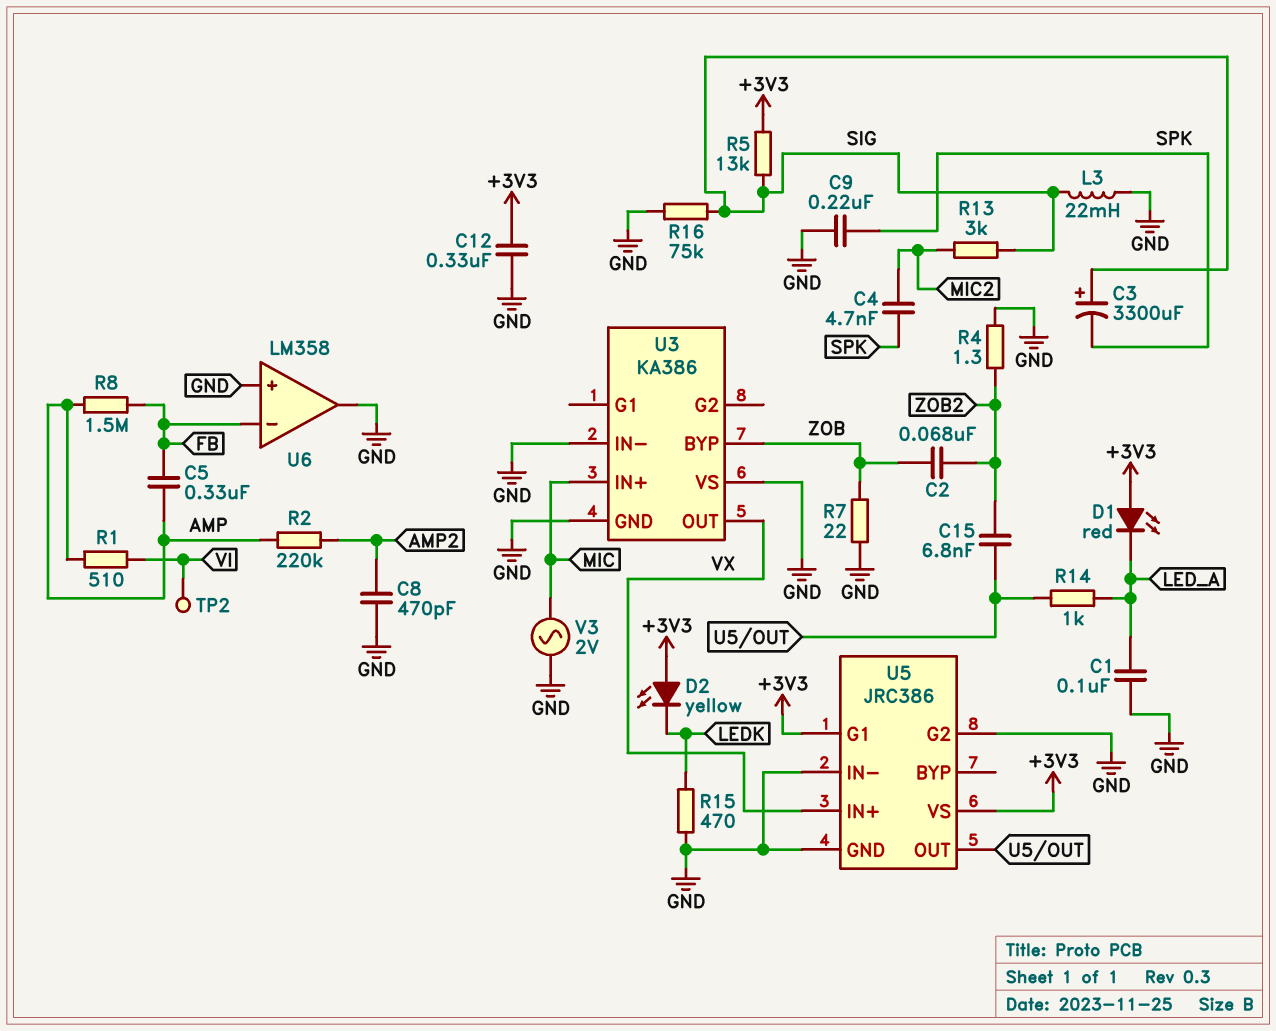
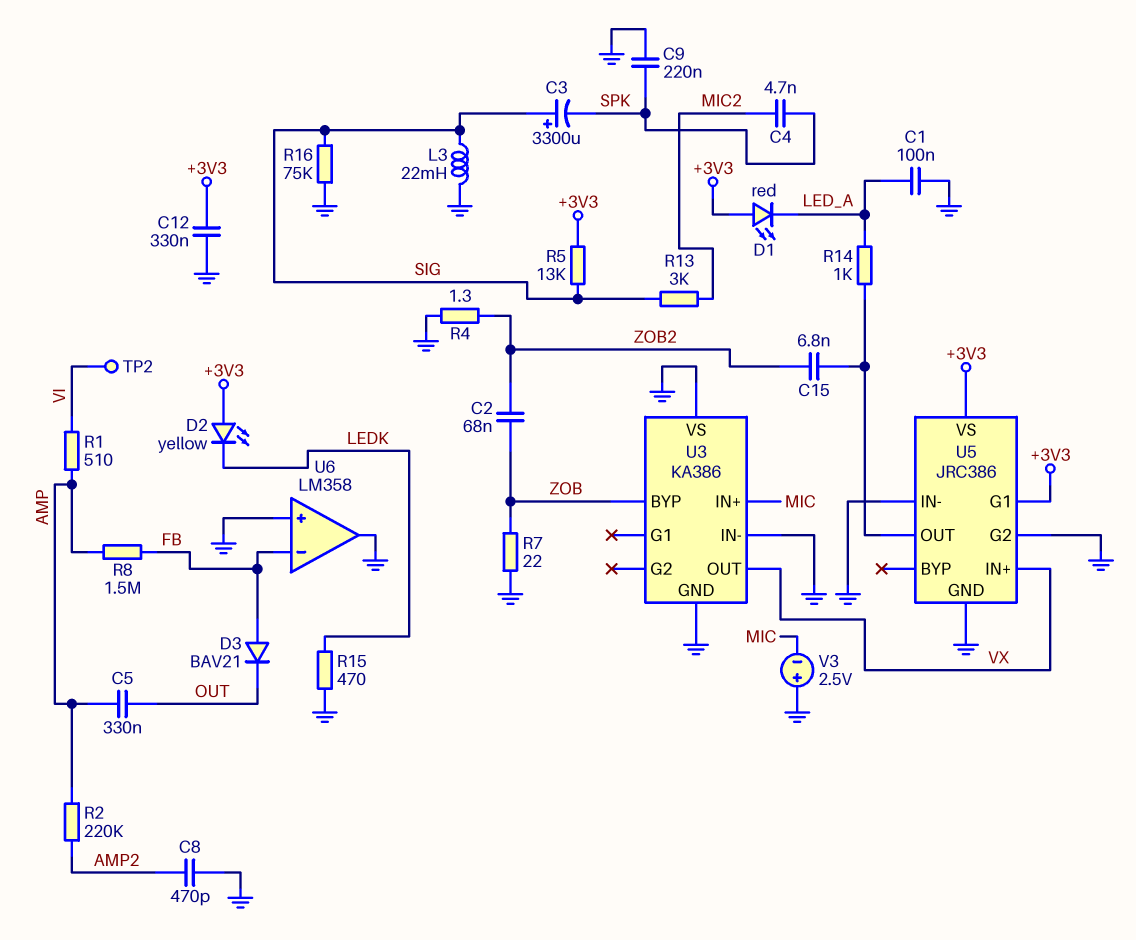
C5: 330nF (AMP, FB) -> 330nF (AMP, OUT)
D3: none -> diode BAV21 (A FB, K OUT)
V3: AC 2V (GND, MIC) -> 2.5V (plus GND, minus MIC)

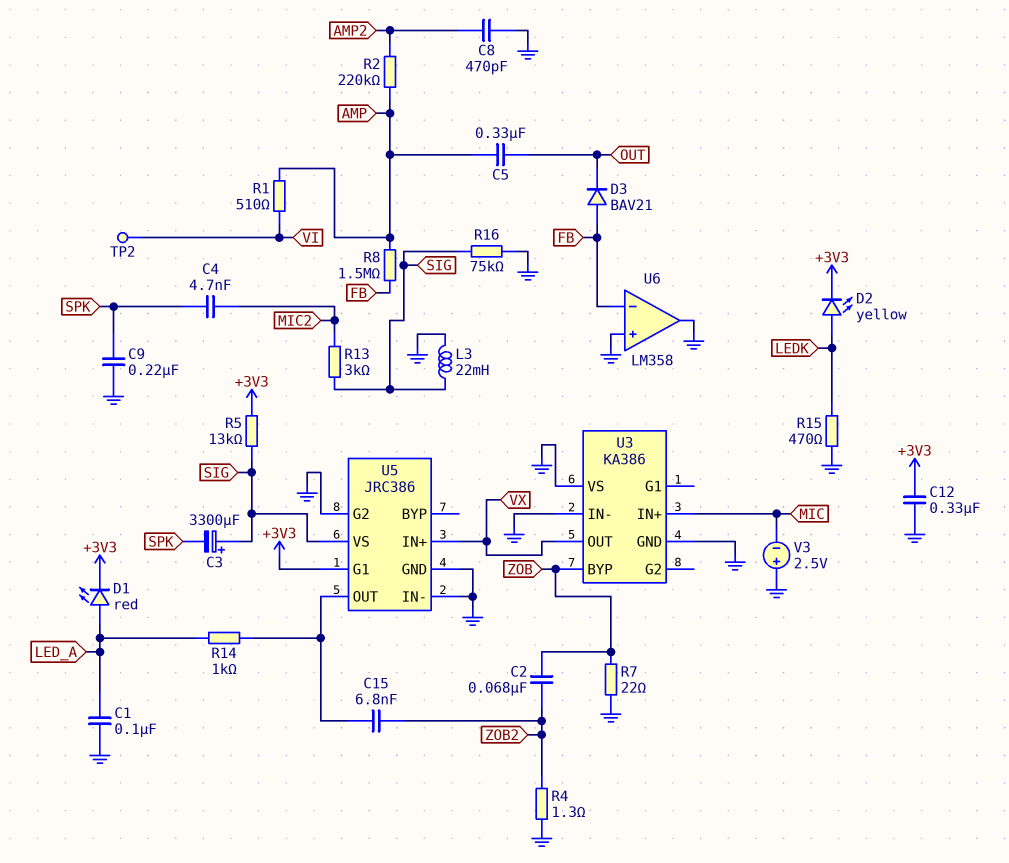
D1: LED red (A +3V3, K LED_A) -> LED red (A LED_A, K +3V3)
D2: LED yellow (A +3V3, K LEDK) -> LED yellow (A LEDK, K +3V3)
U5 pin VS: +3V3 -> SIG

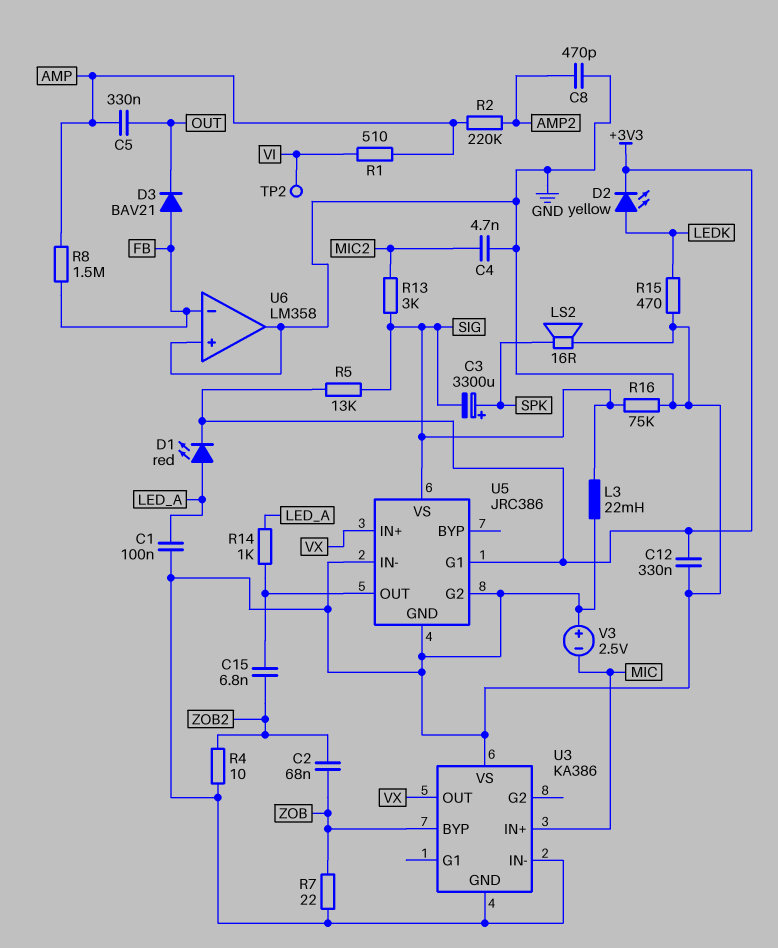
C3: 3300uF (plus SIG, minus SPK) -> 3300uF (plus SPK, minus SIG)
C4: 4.7nF (MIC2, SPK) -> 4.7nF (GND, MIC2)
C9: 220nF (GND, SPK) -> none
LS2: none -> speaker 16R (GND, SPK)
R4: 1.3 (GND, ZOB2) -> 10 (GND, ZOB2)

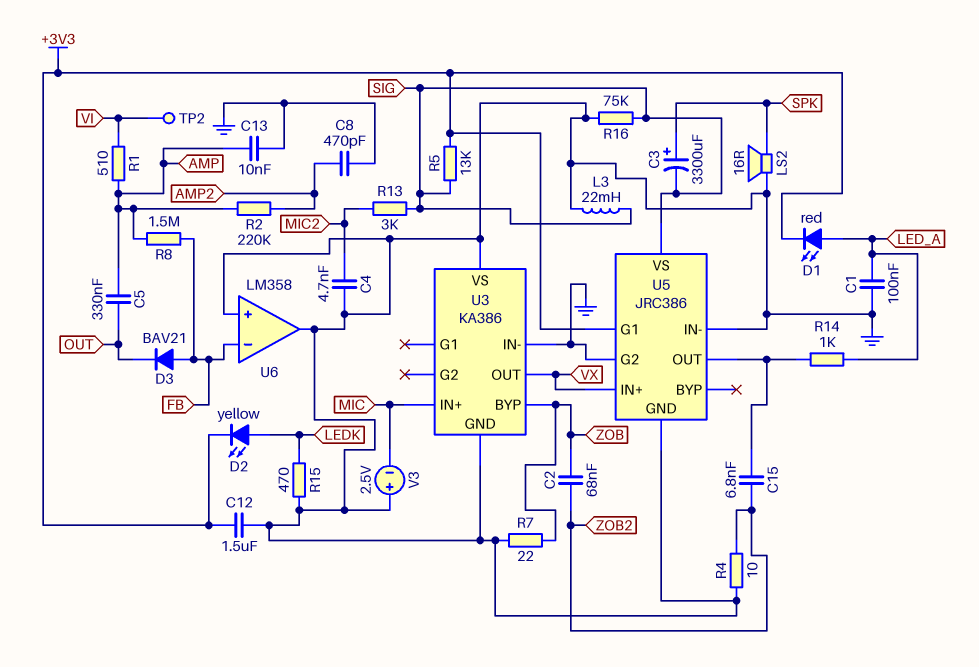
C12: 330nF (+3V3, GND) -> 1.5uF (+3V3, GND)
C13: none -> 10nF (AMP, GND)

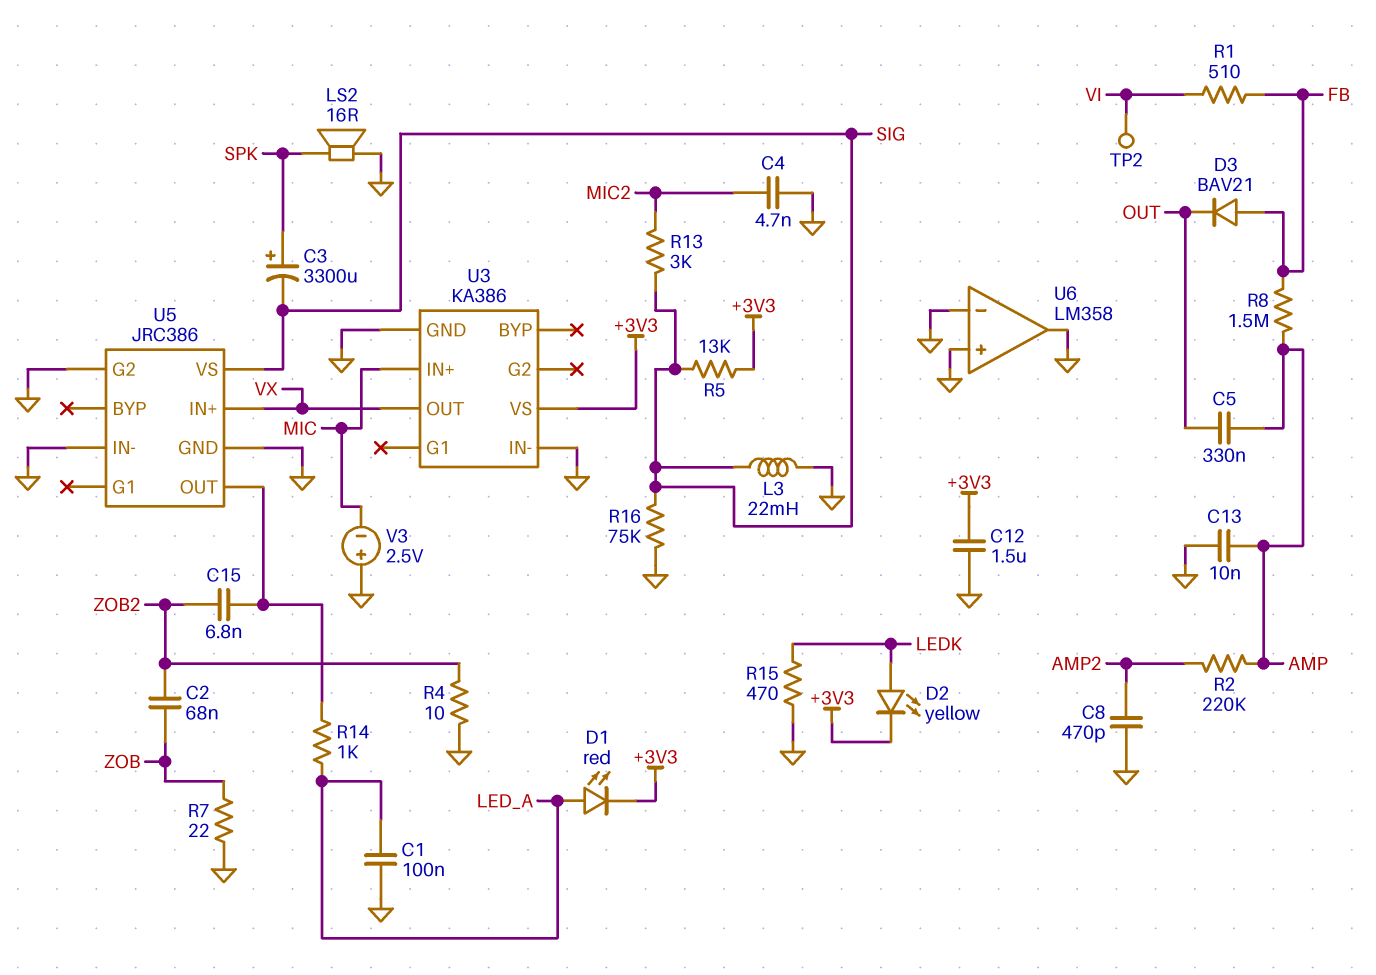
R1: 510 (AMP, VI) -> 510 (FB, VI)
U3 pin BYP: ZOB -> none
U3 pin VS: GND -> +3V3
U5 pin G1: +3V3 -> none
U6 pin in-: FB -> GND

